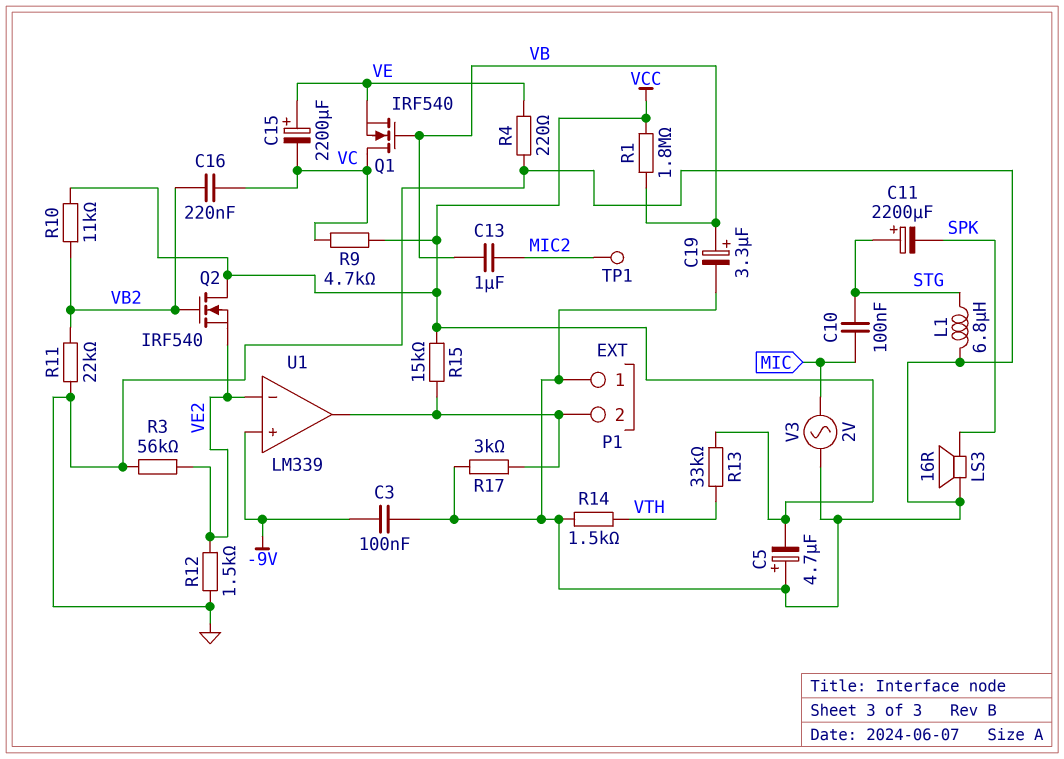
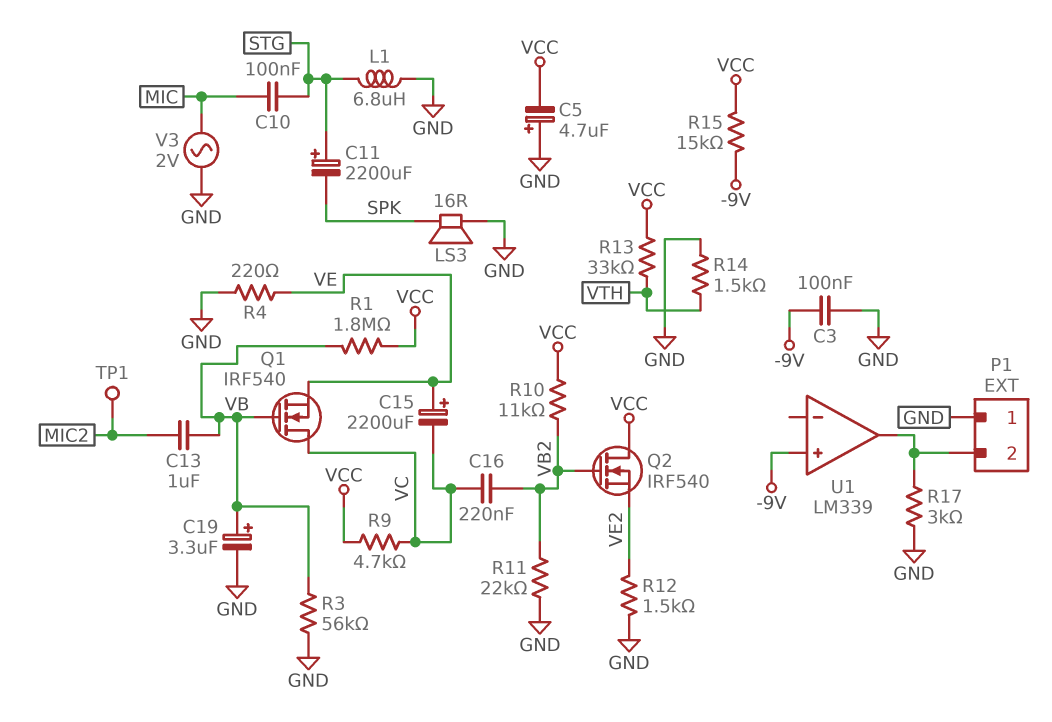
R3: 56k (GND, VE2) -> 56k (GND, VB)
R15: 15k (P1/2, VCC) -> 15k (-9V, VCC)
U1 pin in-: VE2 -> none

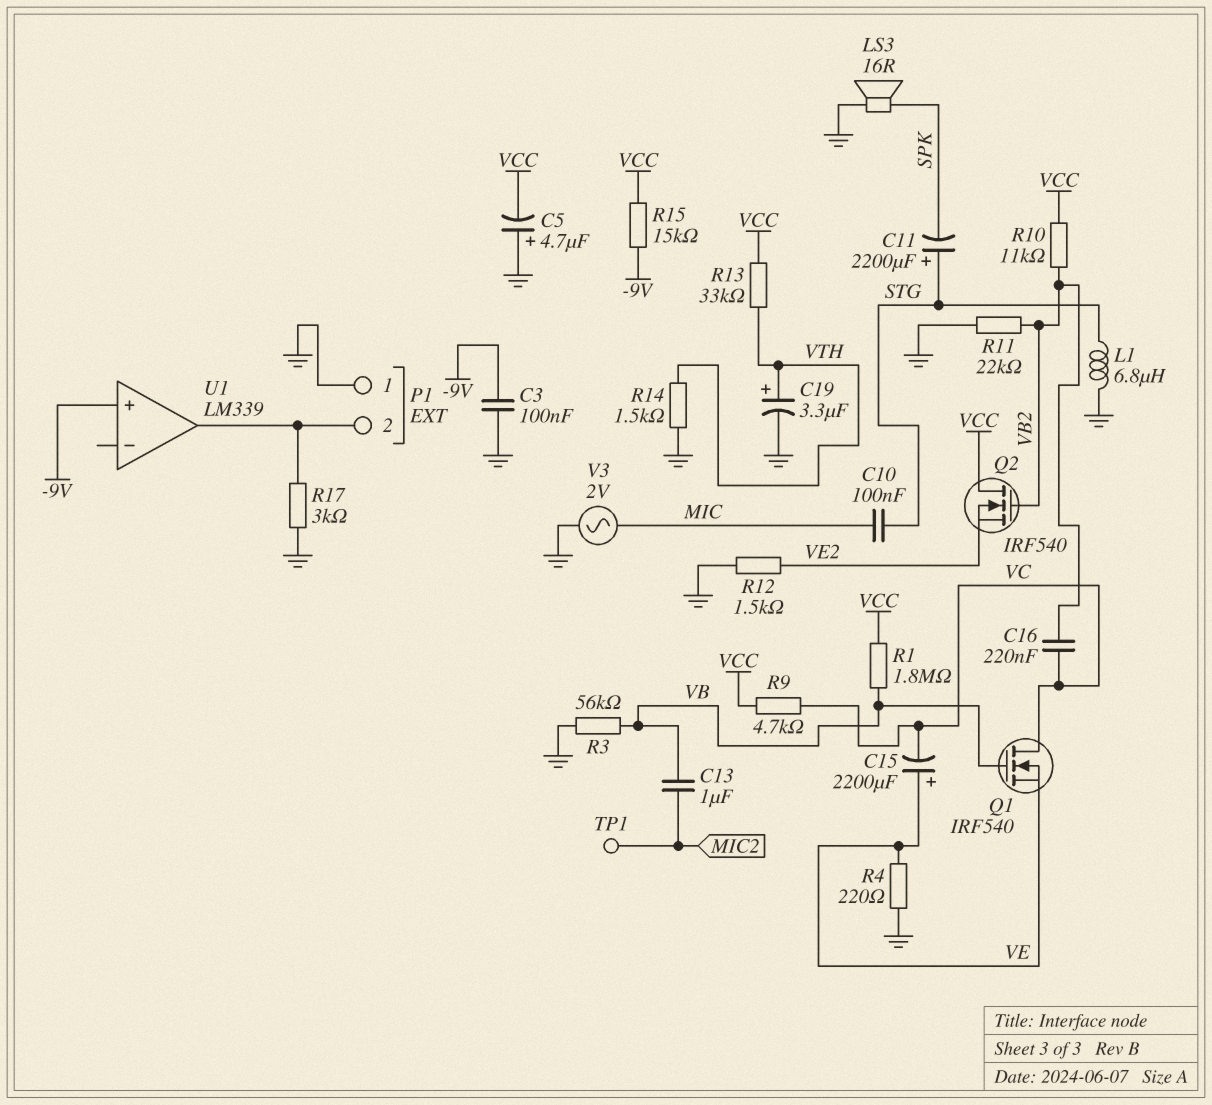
C19: 3.3uF (plus VB, minus GND) -> 3.3uF (plus VTH, minus GND)

